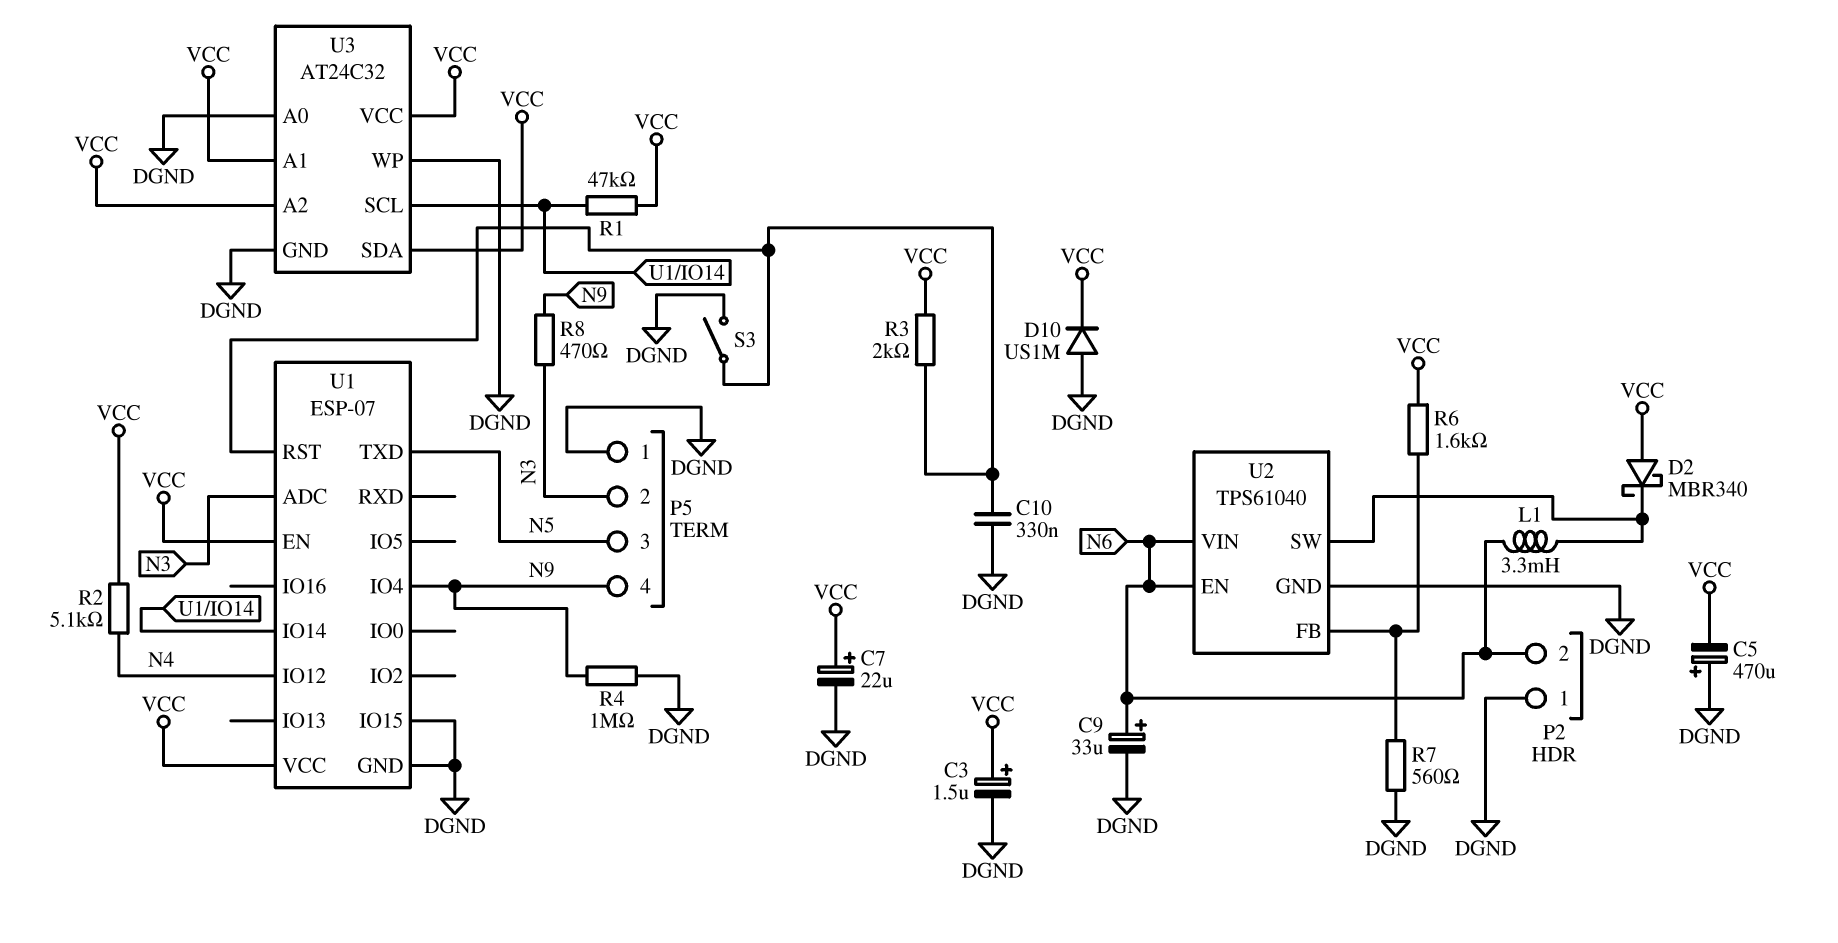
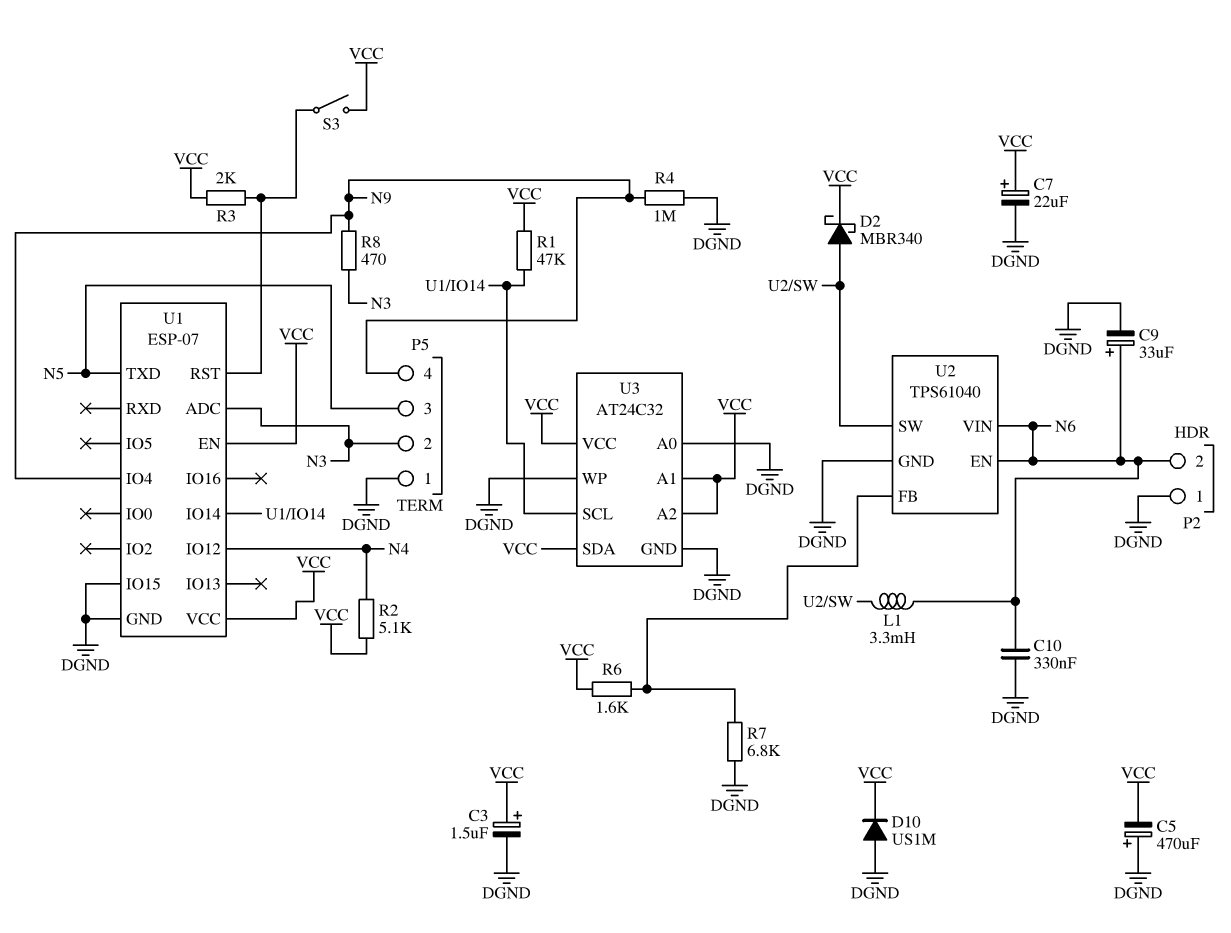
C10: 330nF (DGND, U1/RST) -> 330nF (DGND, N6)
D2: schottky MBR340 (A VCC, K U2/SW) -> schottky MBR340 (A U2/SW, K VCC)
R7: 560 (DGND, U2/FB) -> 6.8k (DGND, U2/FB)
S3: switch (DGND, U1/RST) -> switch (U1/RST, VCC)

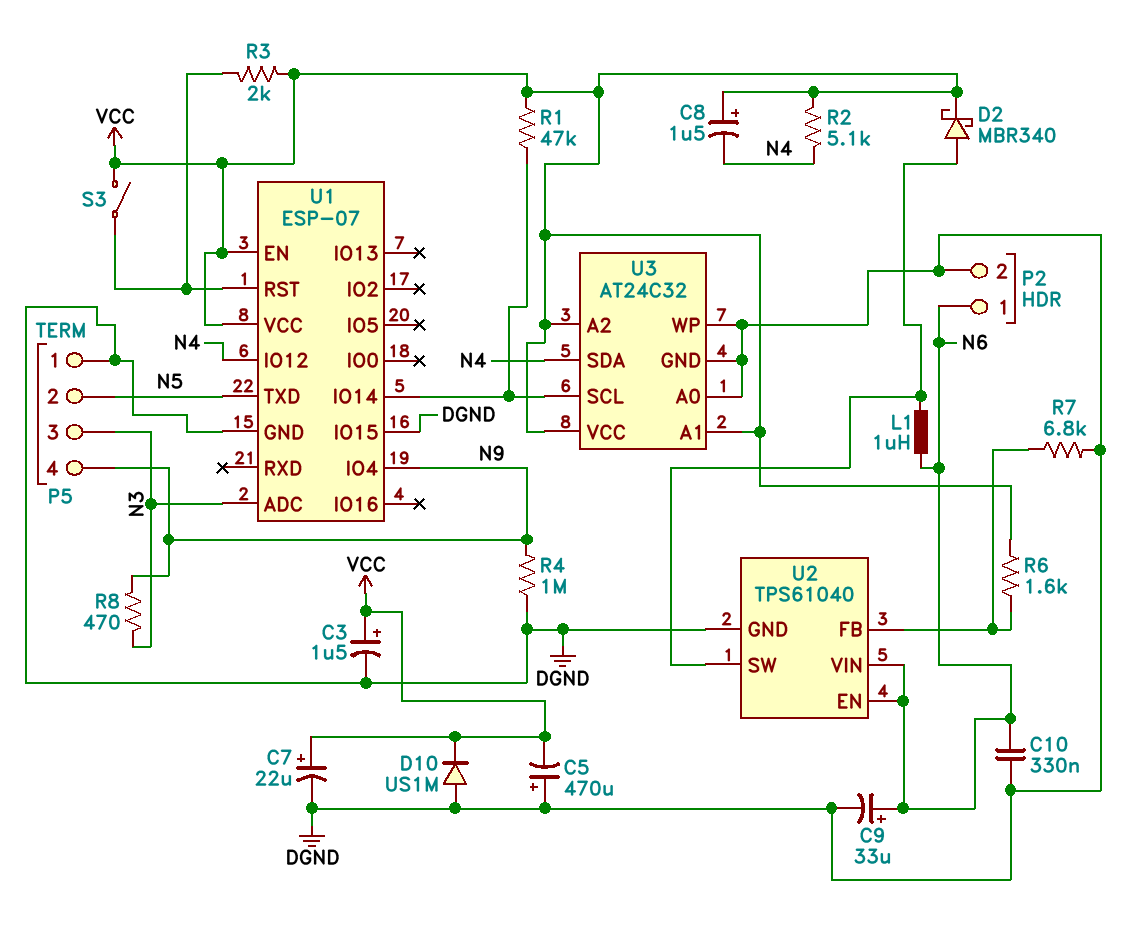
C8: none -> 1.5uF (plus VCC, minus N4)
L1: 3.3mH (N6, U2/SW) -> 1uH (N6, U2/SW)
P2 pin 1: DGND -> N6
P2 pin 2: N6 -> DGND
P5 pin 2: N3 -> N5
P5 pin 3: N5 -> N3
U3 pin SDA: VCC -> N4

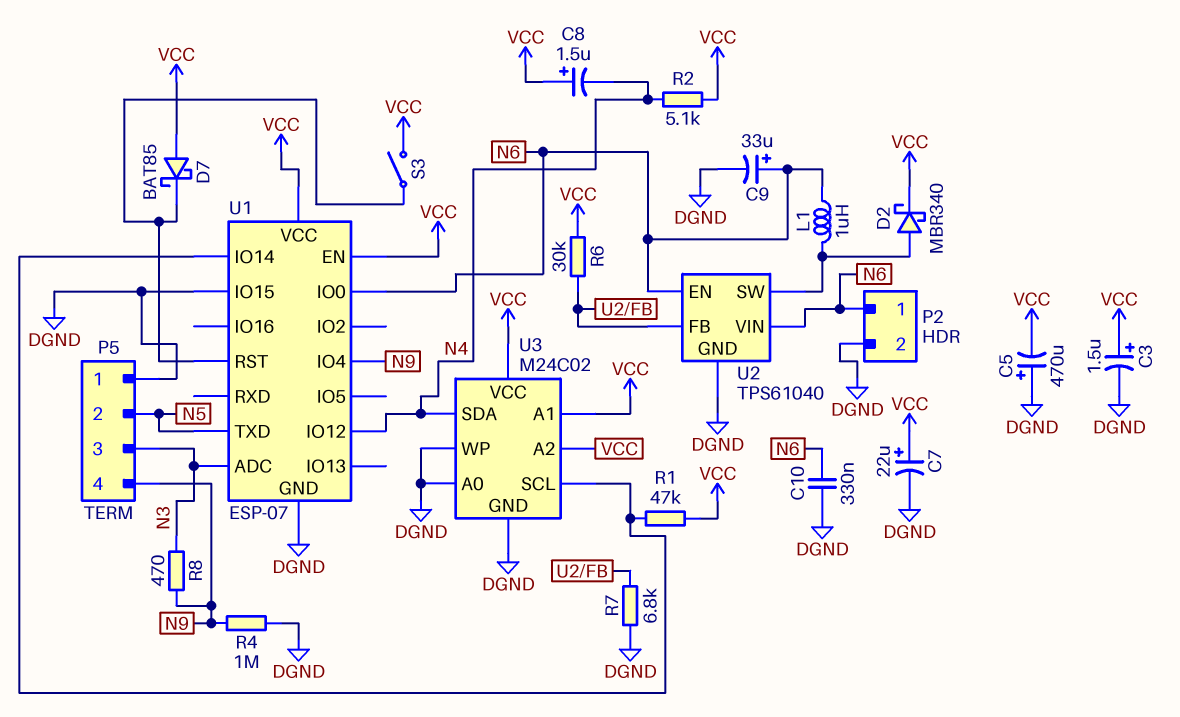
D7: none -> schottky BAT85 (A VCC, K U1/RST)
D10: diode US1M (A DGND, K VCC) -> none
R3: 2k (U1/RST, VCC) -> none
R6: 1.6k (U2/FB, VCC) -> 30k (U2/FB, VCC)
U1 pin IO0: none -> N6
U3: AT24C32 -> M24C02

